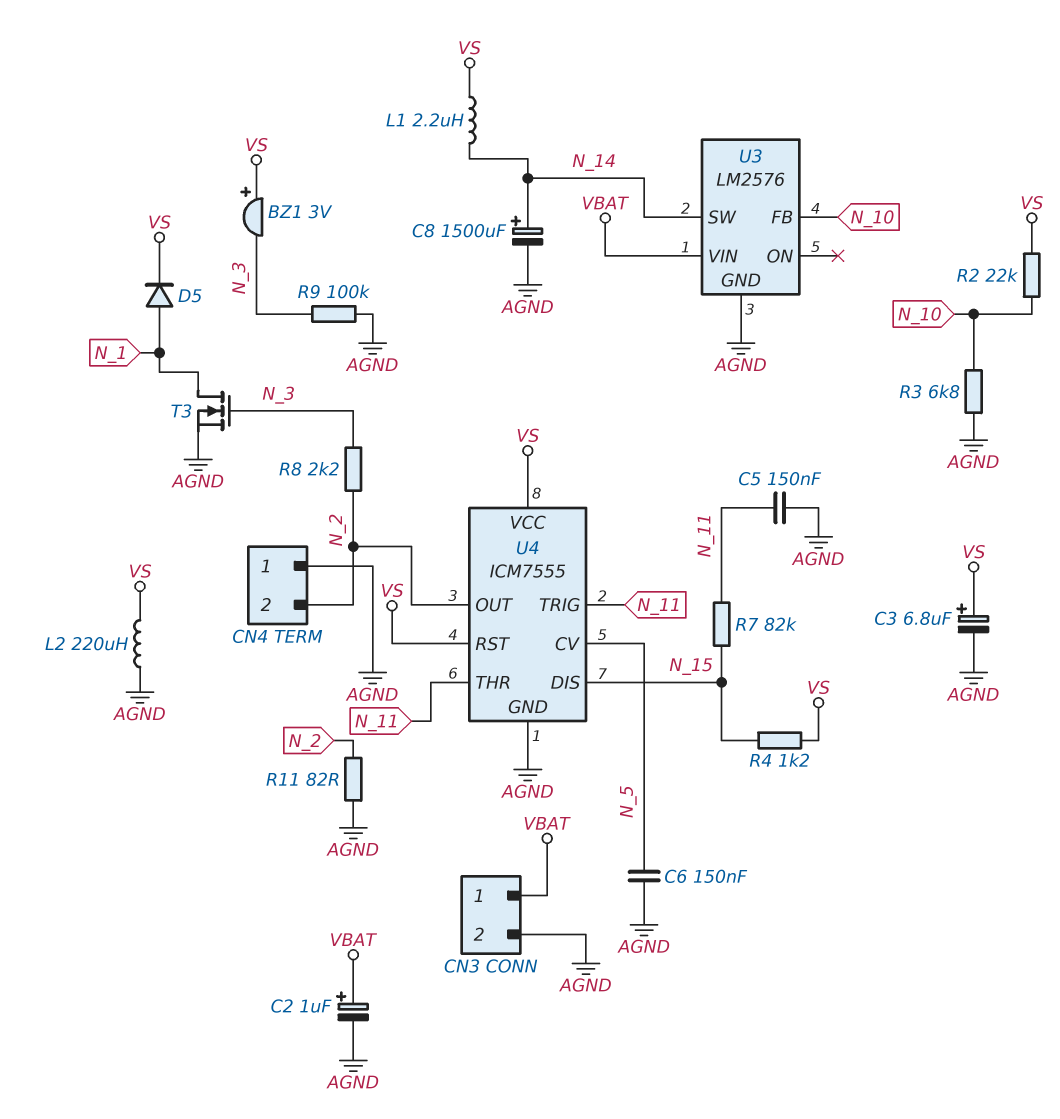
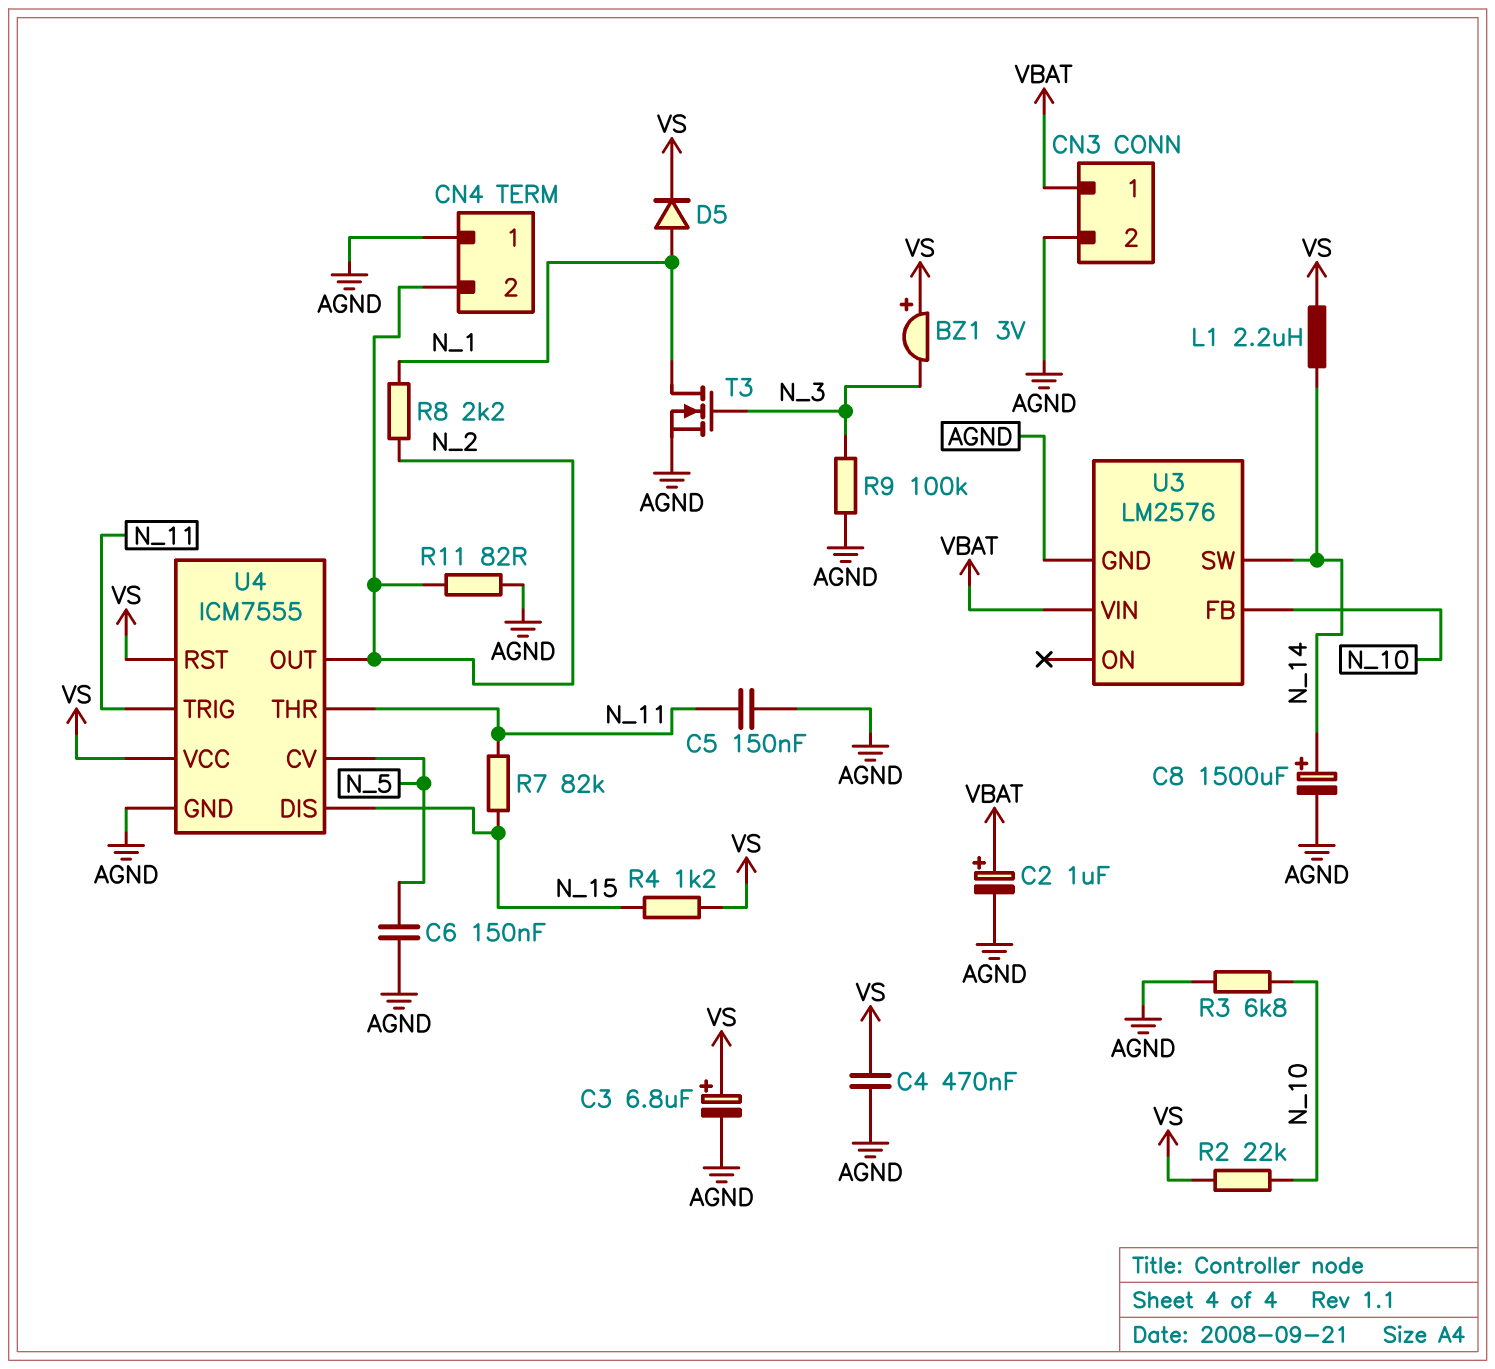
C4: none -> 470nF (AGND, VS)
L2: 220uH (AGND, VS) -> none
R8: 2.2k (N_2, N_3) -> 2.2k (N_1, N_2)

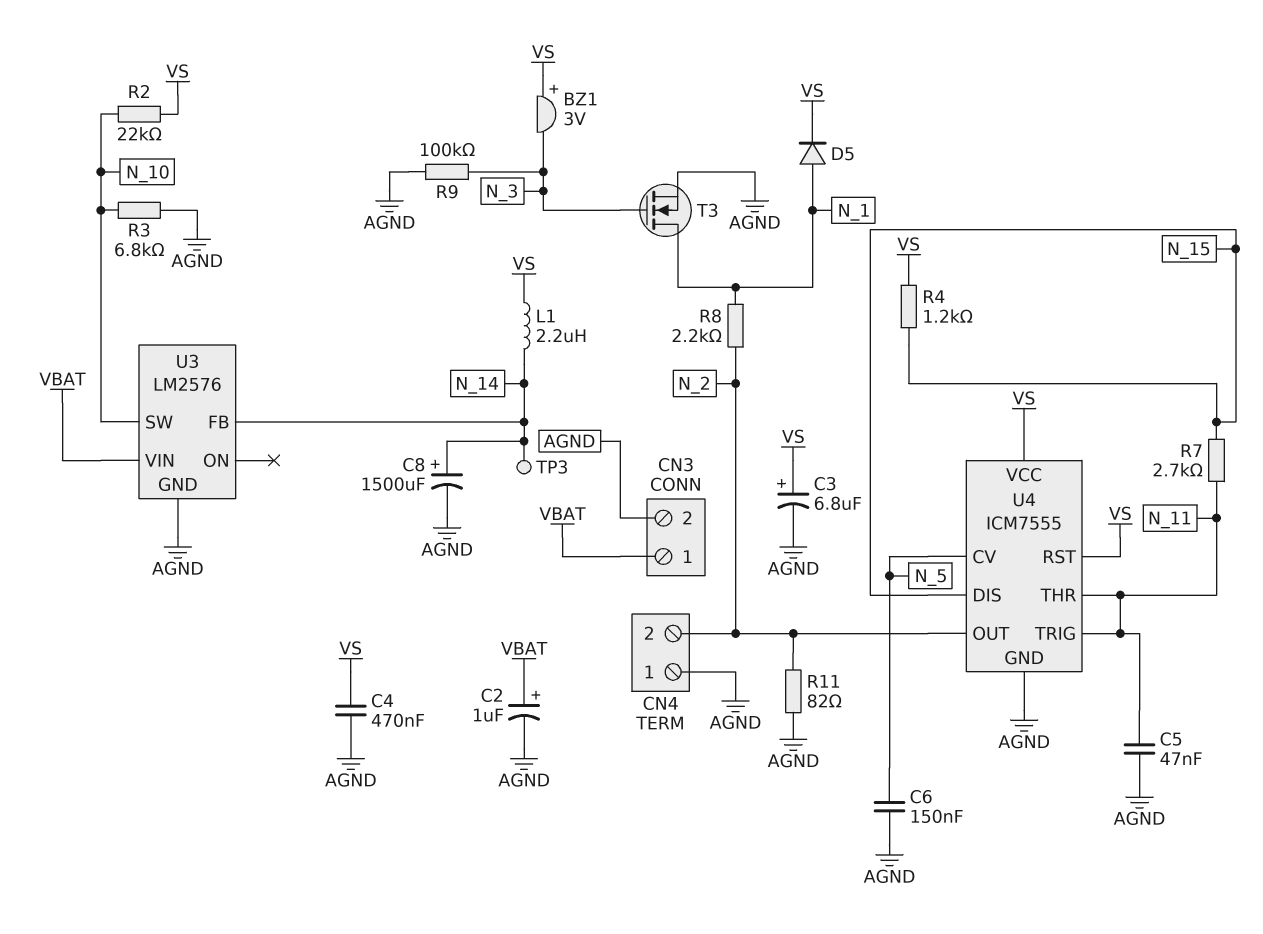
C5: 150nF (AGND, N_11) -> 47nF (AGND, N_11)
R7: 82k (N_11, N_15) -> 2.7k (N_11, N_15)
TP3: none -> test point (N_14)
U3 pin FB: N_10 -> N_14
U3 pin SW: N_14 -> N_10

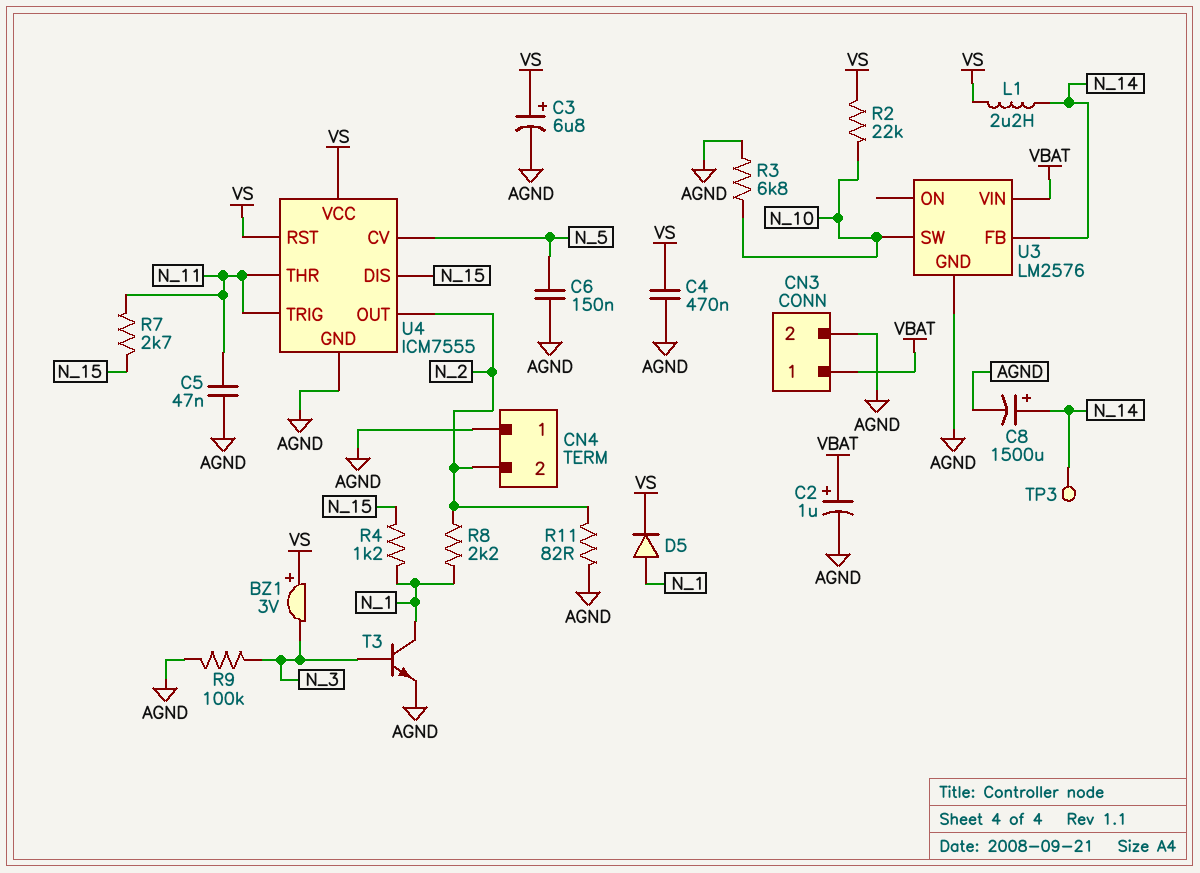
R4: 1.2k (N_15, VS) -> 1.2k (N_1, N_15)
T3: NMOS (G N_3, D N_1, S AGND) -> NPN (B N_3, C N_1, E AGND)

